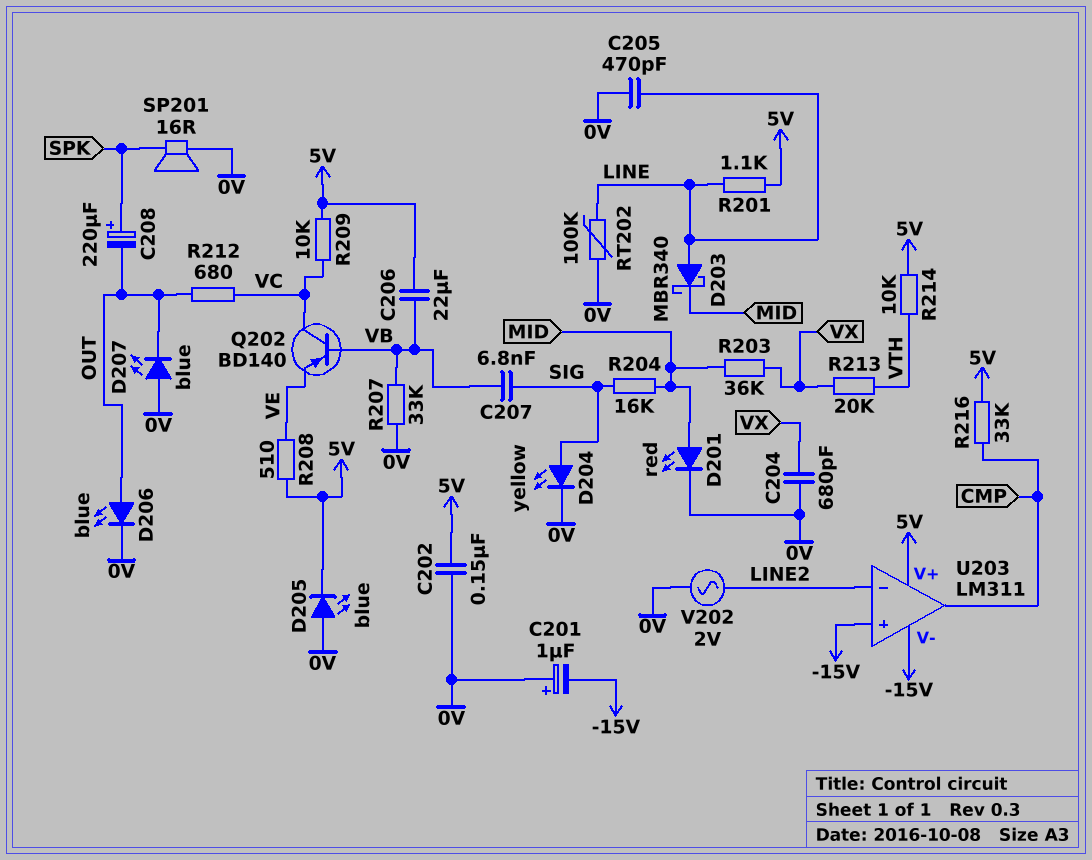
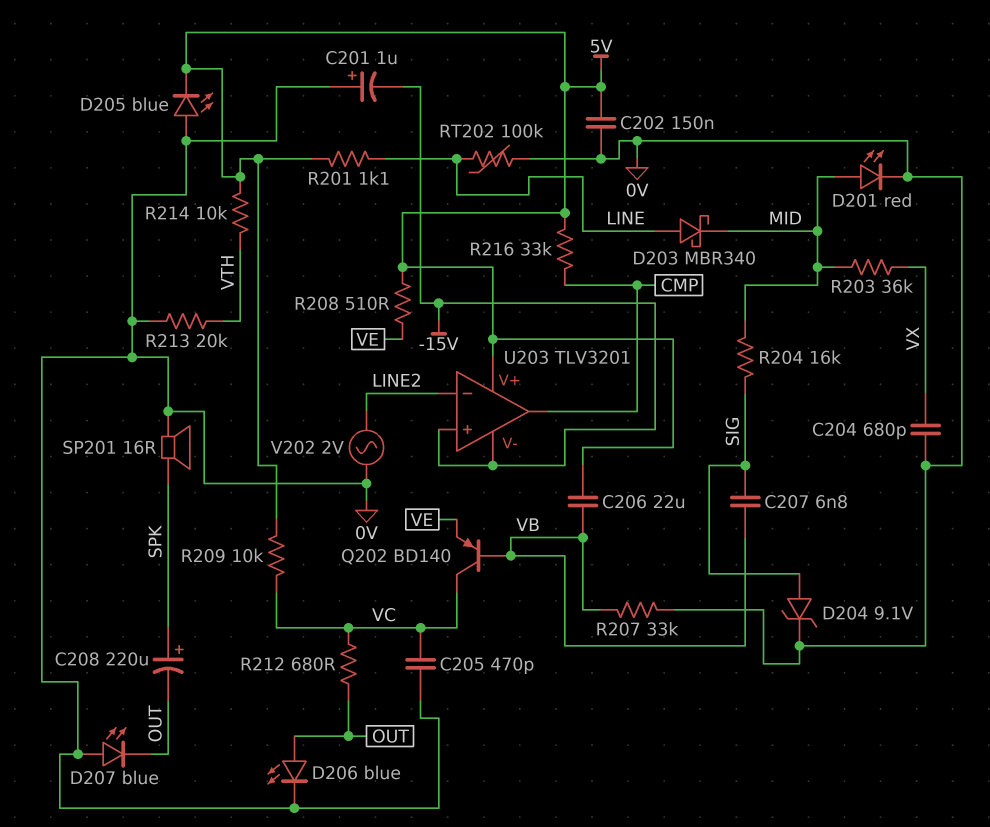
C205: 470pF (0V, LINE) -> 470pF (0V, VC)
D204: LED yellow (A SIG, K 0V) -> zener 9.1V (A SIG, K 0V)
R213: 20k (VTH, VX) -> 20k (0V, VTH)
U203: LM311 -> TLV3201

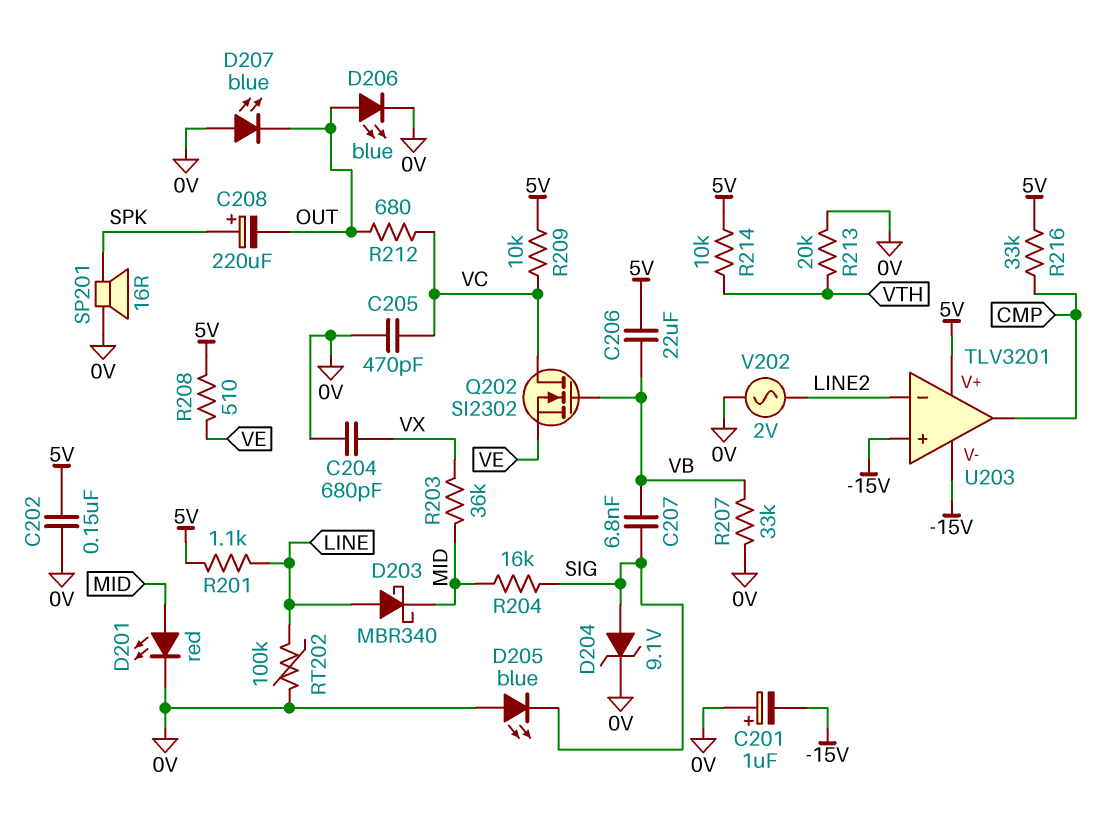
D205: LED blue (A 0V, K 5V) -> LED blue (A 0V, K SIG)
Q202: PNP BD140 (B VB, C VC, E VE) -> NMOS SI2302 (G VB, D VC, S VE)

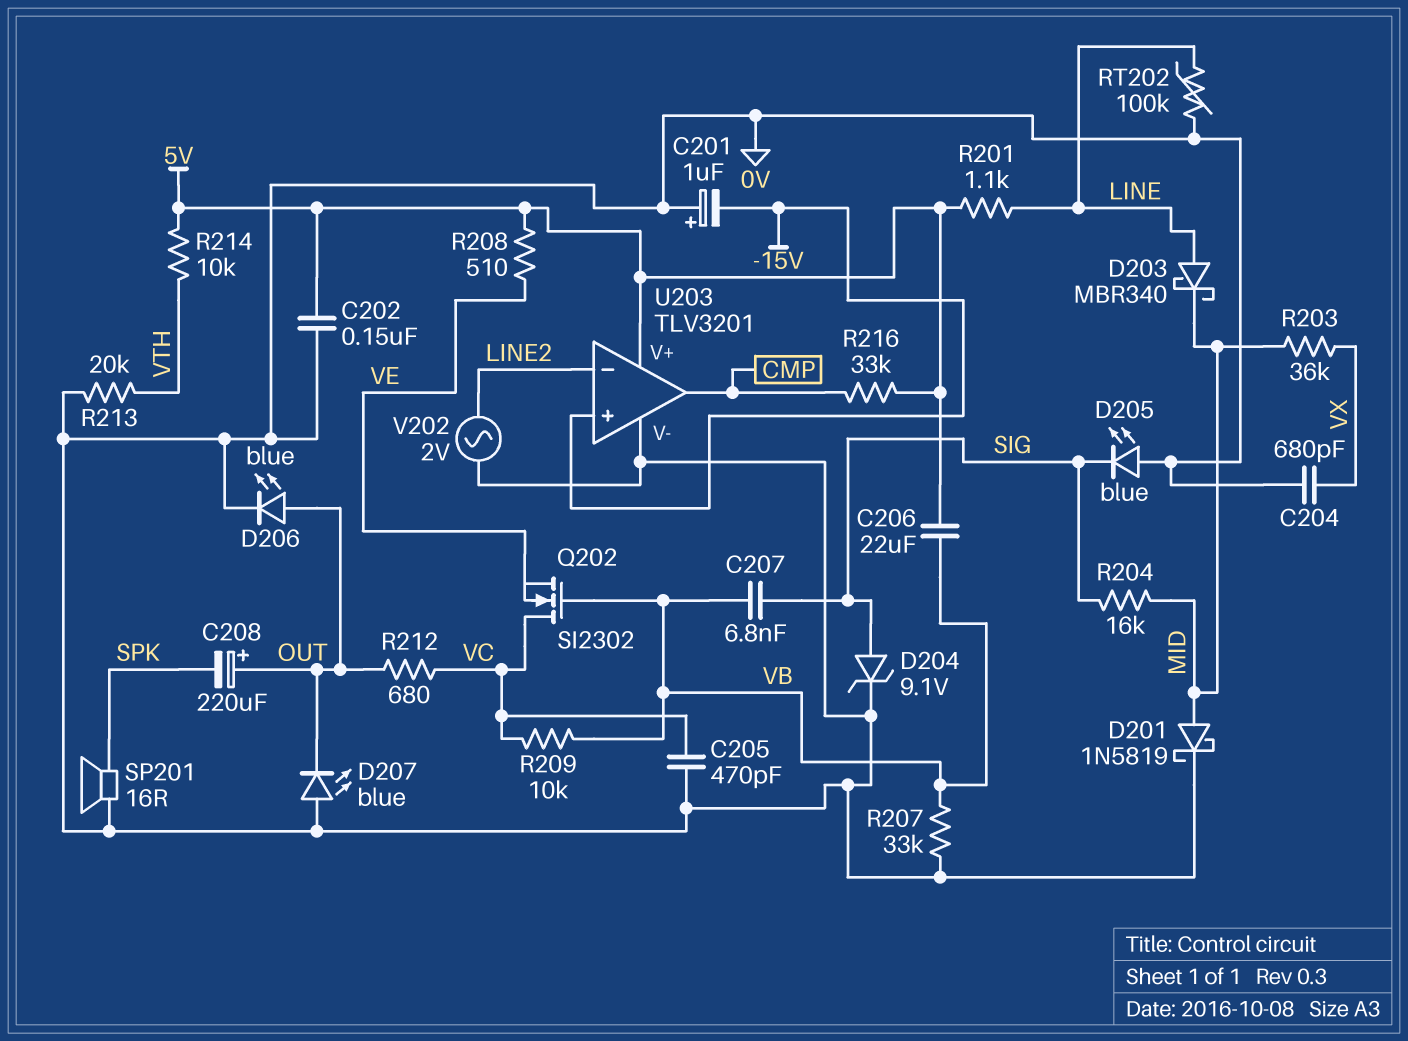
C208: 220uF (plus SPK, minus OUT) -> 220uF (plus OUT, minus SPK)
D201: LED red (A MID, K 0V) -> schottky 1N5819 (A MID, K 0V)
R209: 10k (5V, VC) -> 10k (VB, VC)
U203 pin V-: -15V -> 0V

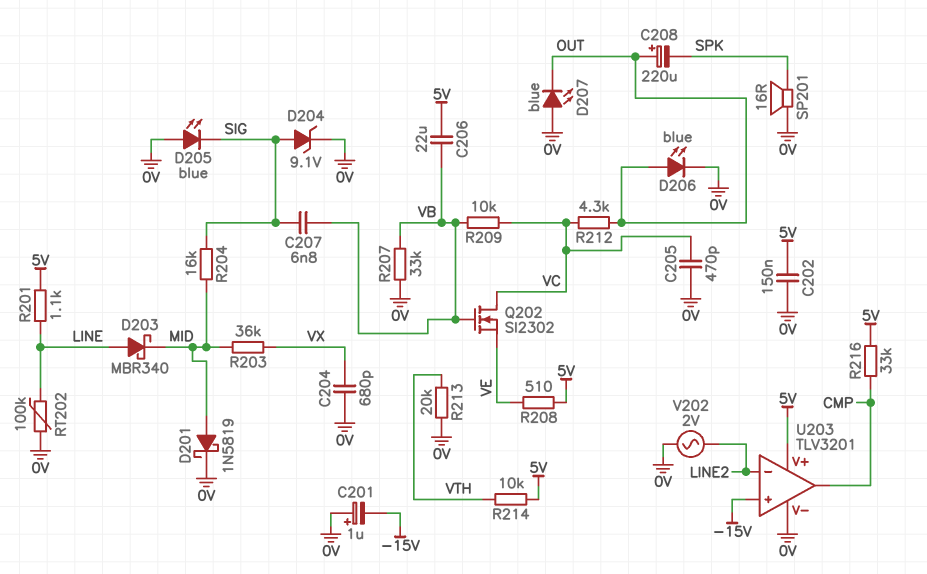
R212: 680 (OUT, VC) -> 4.3k (OUT, VC)

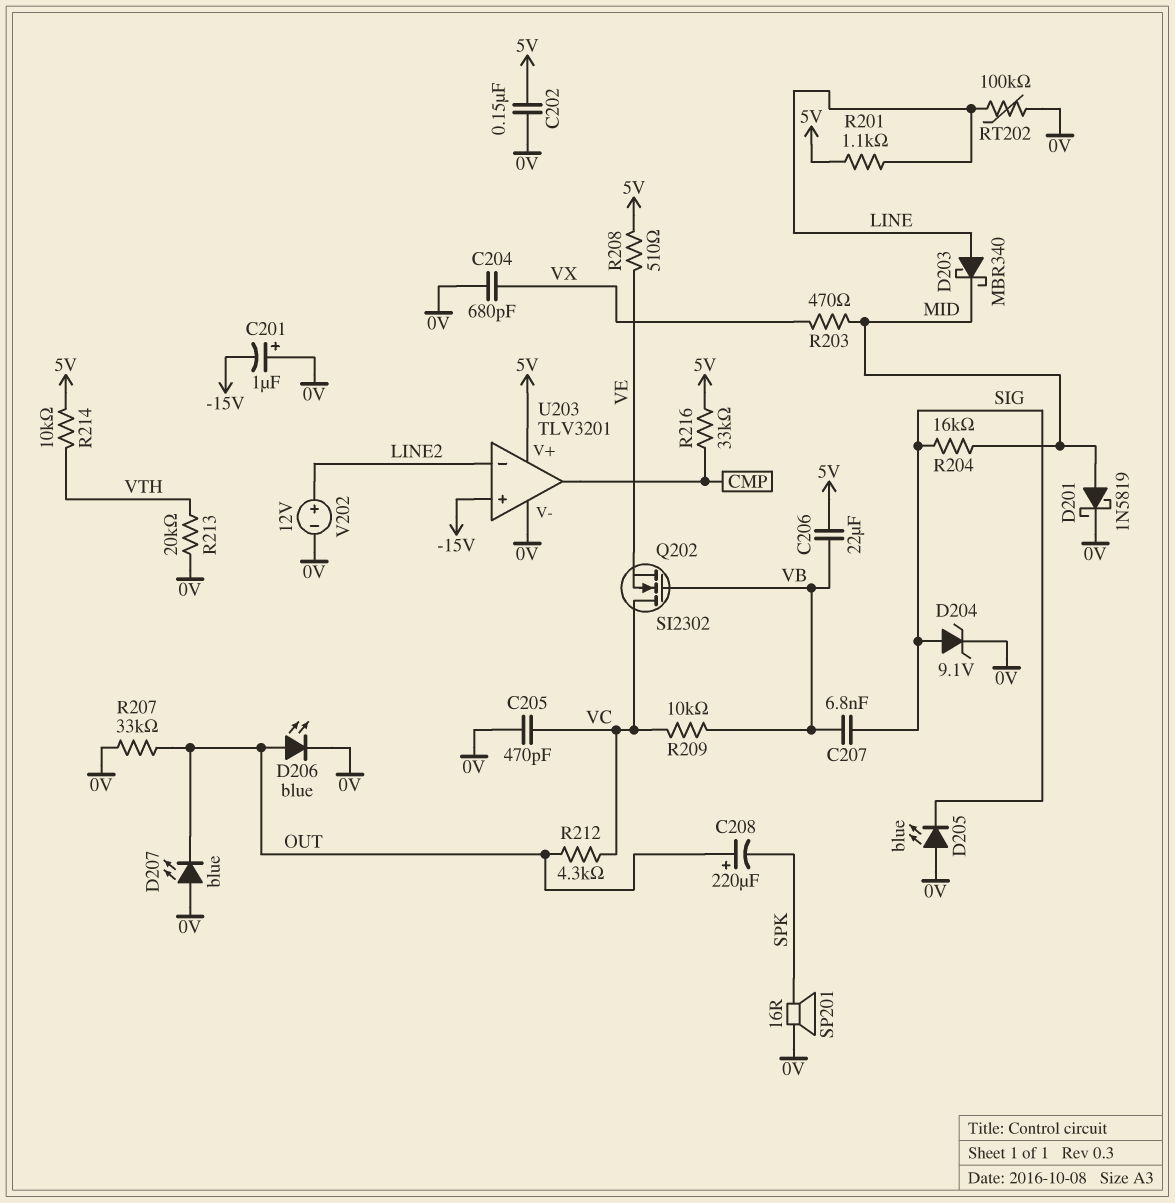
R203: 36k (MID, VX) -> 470 (MID, VX)
R207: 33k (0V, VB) -> 33k (0V, OUT)
V202: AC 2V (0V, LINE2) -> 12V (plus LINE2, minus 0V)

